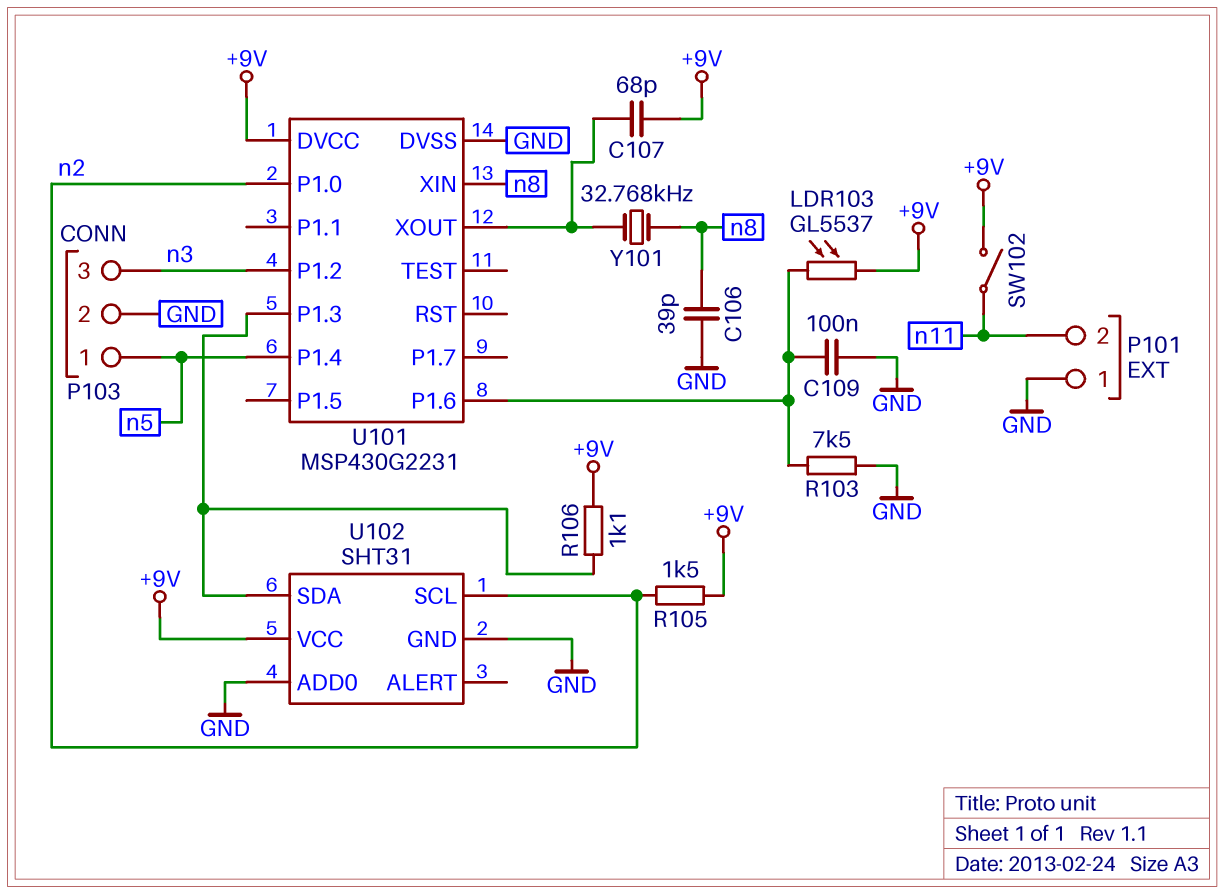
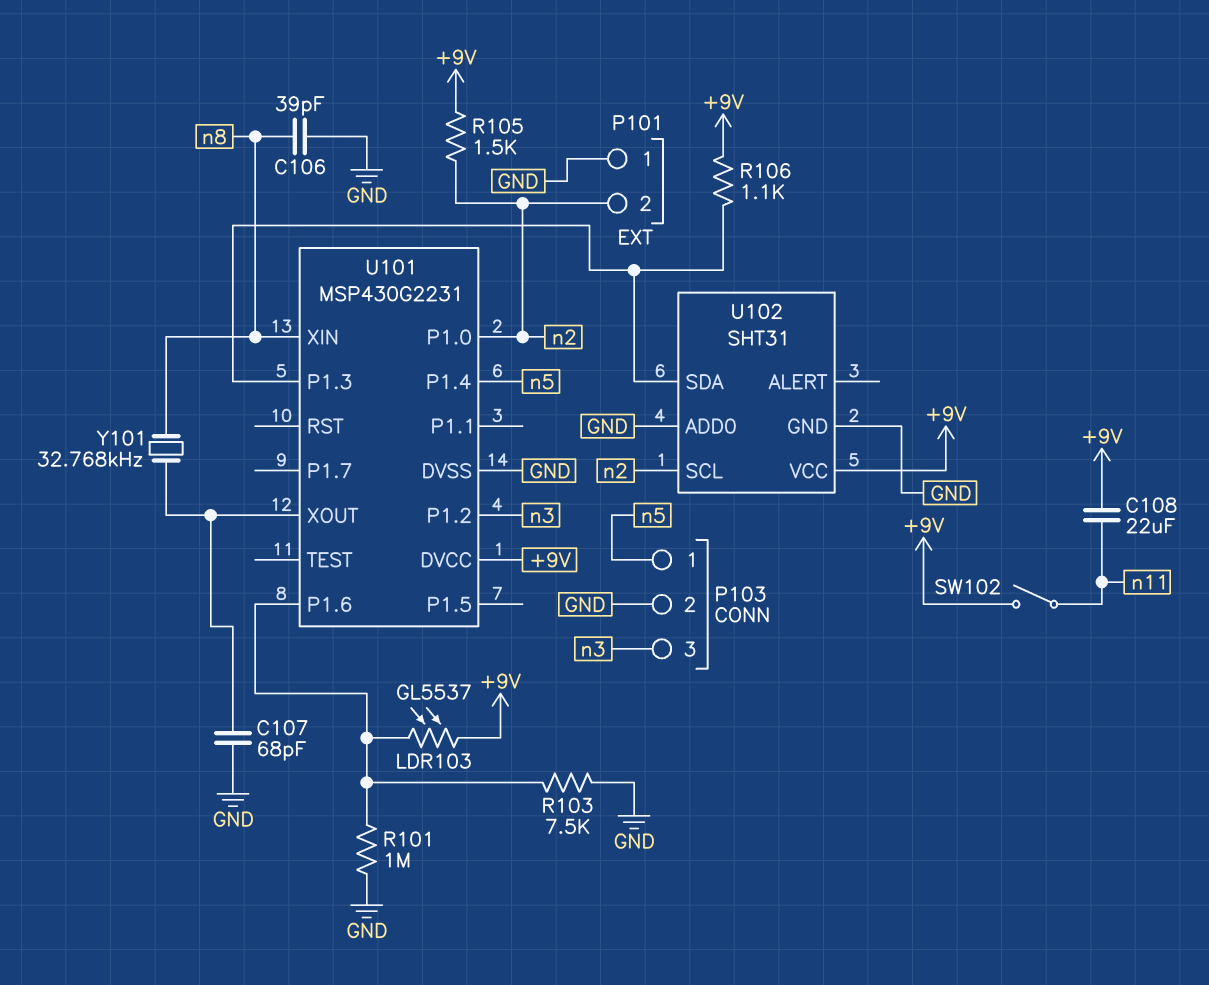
C107: 68pF (+9V, U101/XOUT) -> 68pF (GND, U101/XOUT)
C108: none -> 22uF (+9V, n11)
C109: 100nF (GND, U101/P1.6) -> none
P101 pin 2: n11 -> n2
R101: none -> 1M (GND, U101/P1.6)

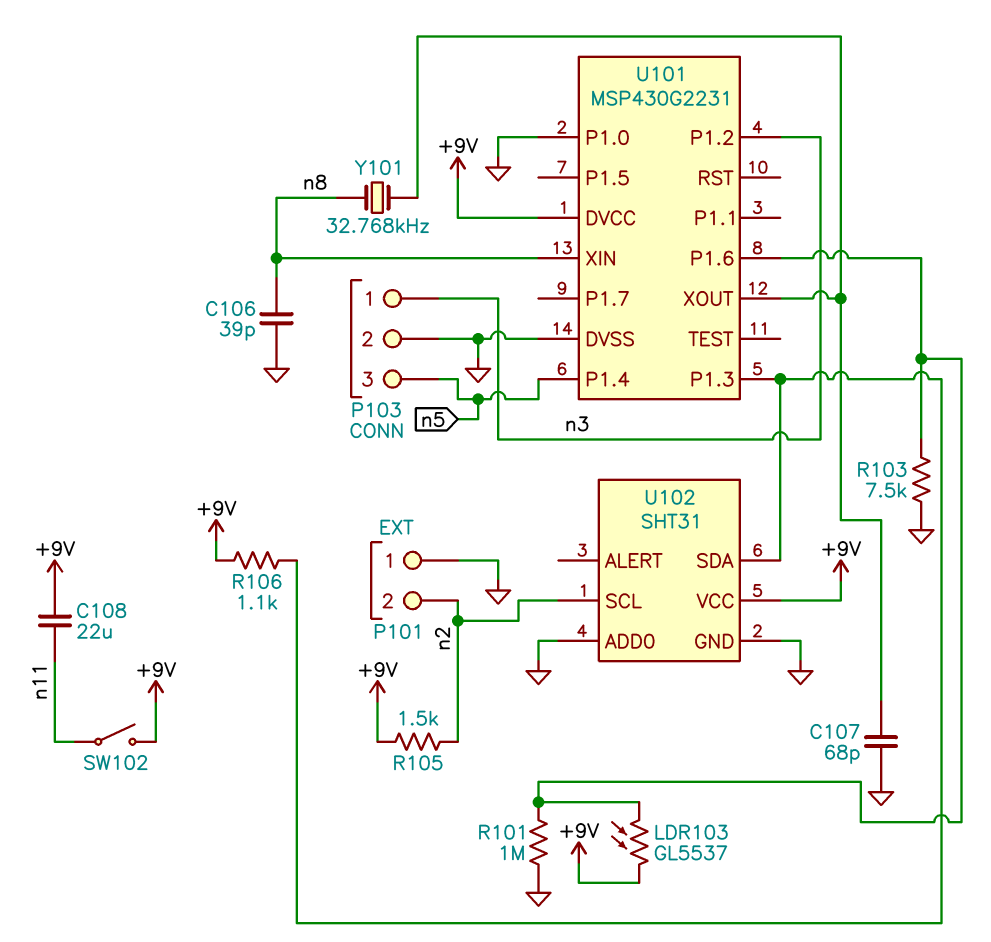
P103 pin 1: n5 -> n3
P103 pin 3: n3 -> n5
U101 pin P1.0: n2 -> GND

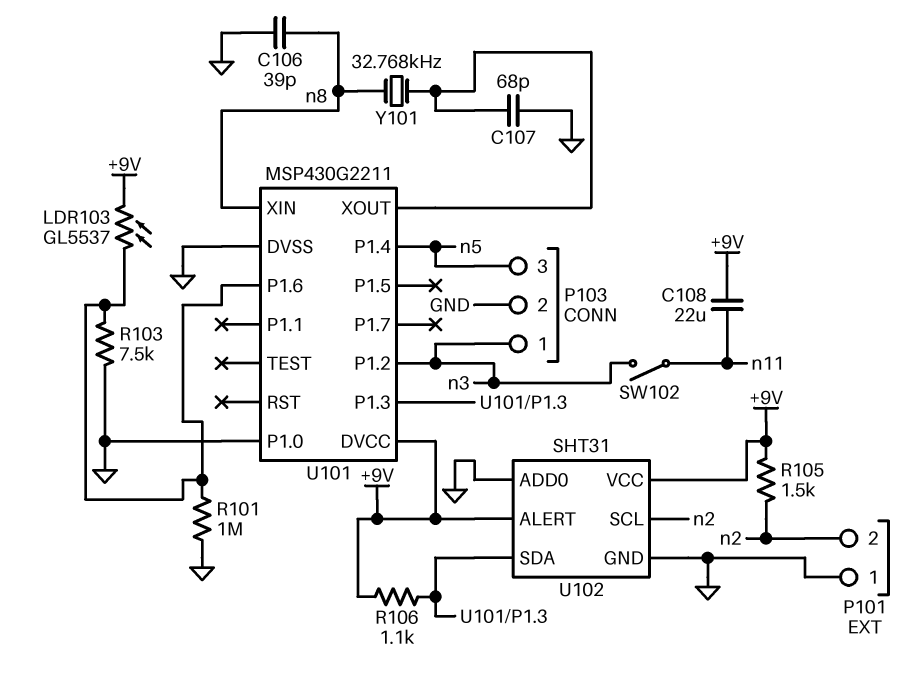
SW102: switch (+9V, n11) -> switch (n3, n11)
U101: MSP430G2231 -> MSP430G2211
U102 pin ALERT: none -> +9V

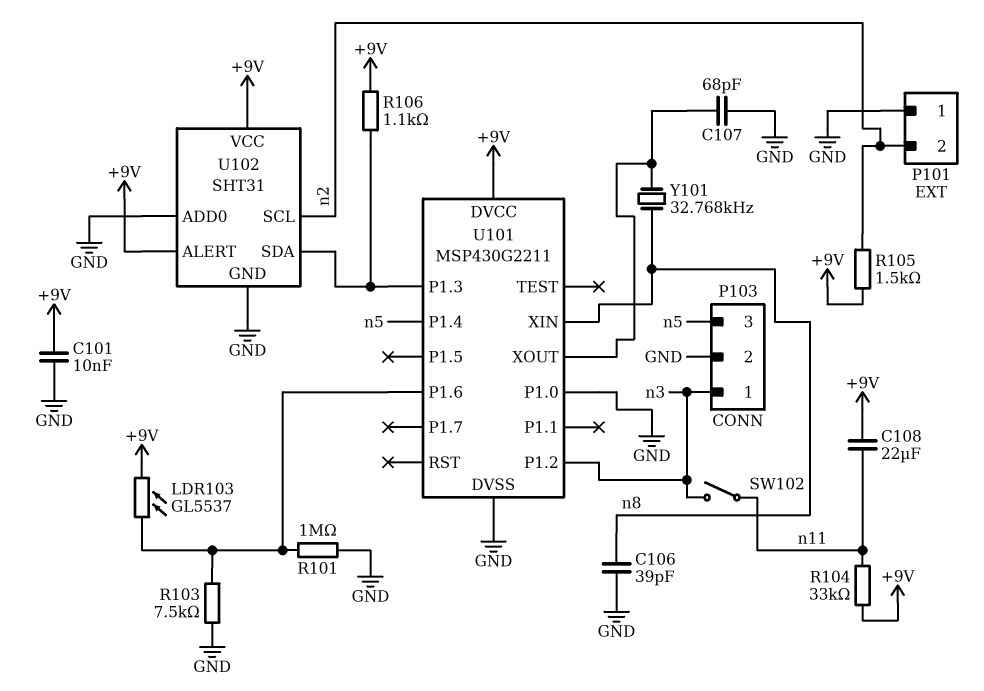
C101: none -> 10nF (+9V, GND)
R104: none -> 33k (+9V, n11)

